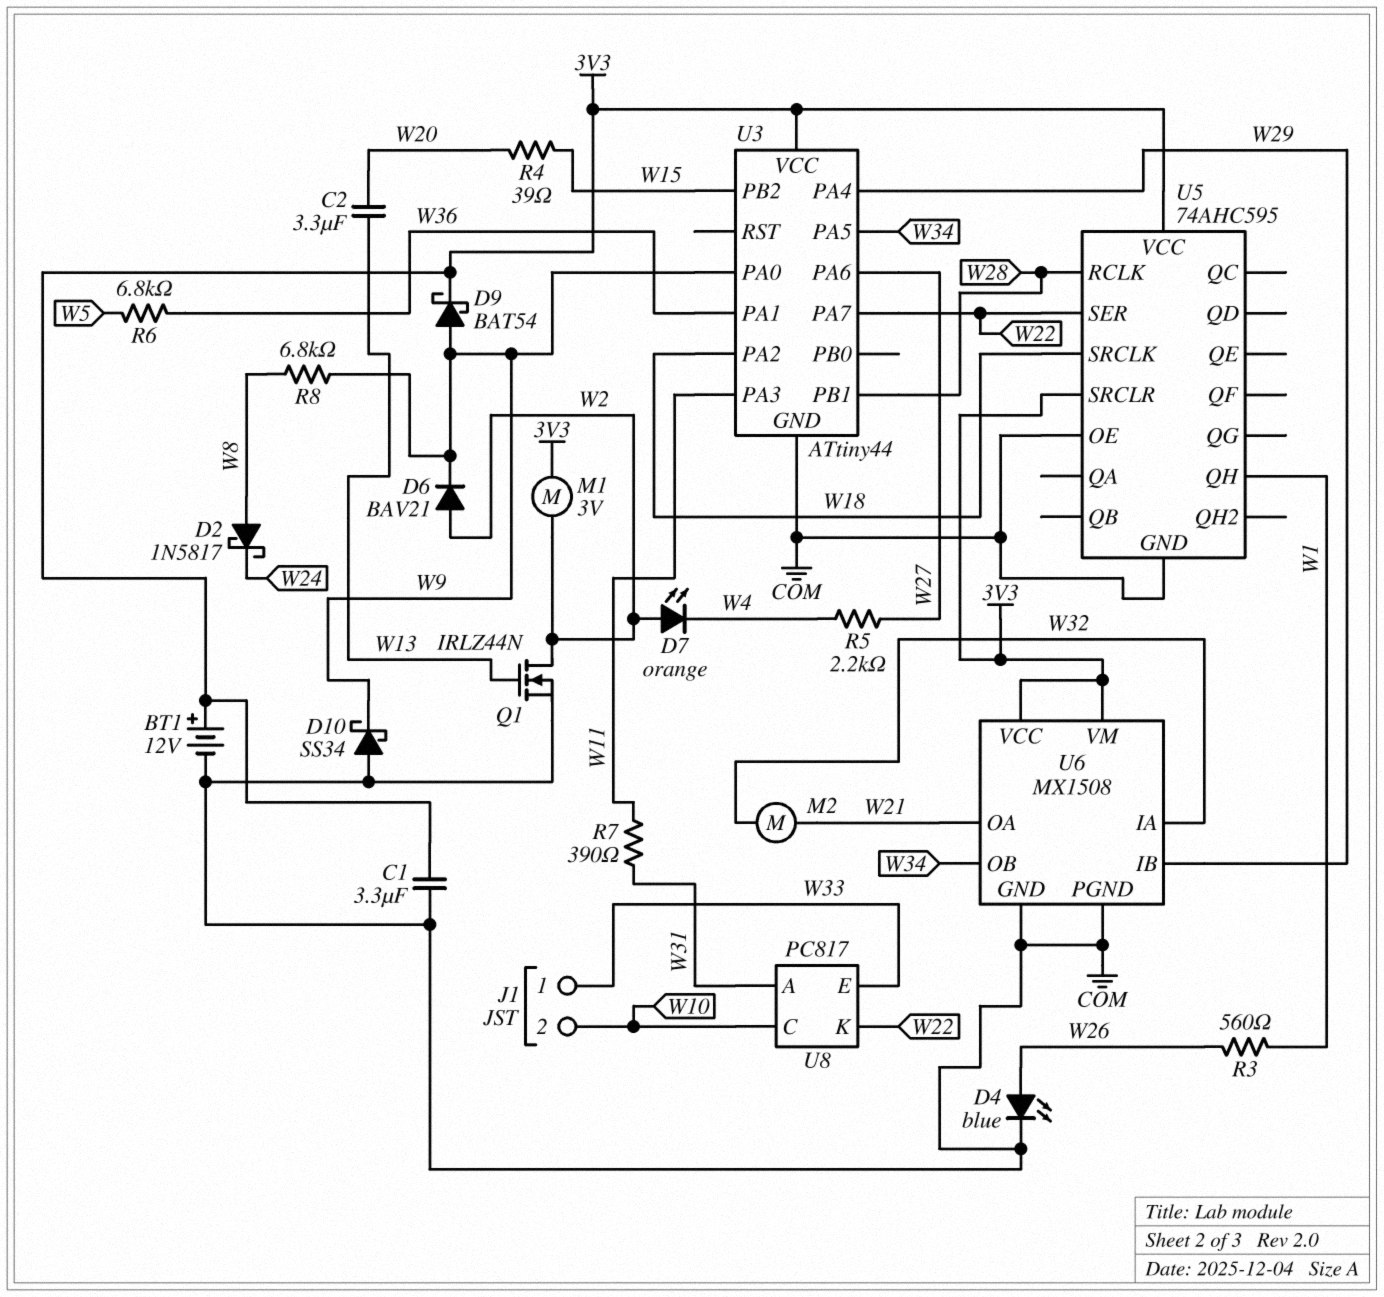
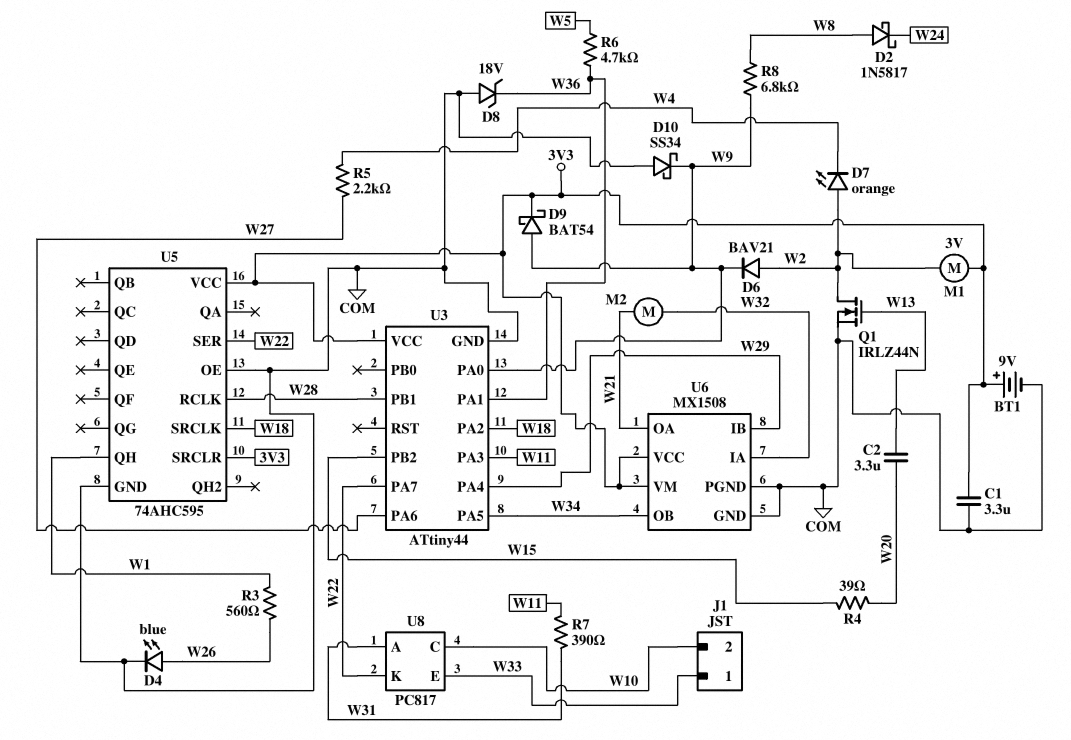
BT1: 12V (plus 3V3, minus COM) -> 9V (plus 3V3, minus COM)
D8: none -> zener 18V (A COM, K W36)
R6: 6.8k (W5, W36) -> 4.7k (W5, W36)

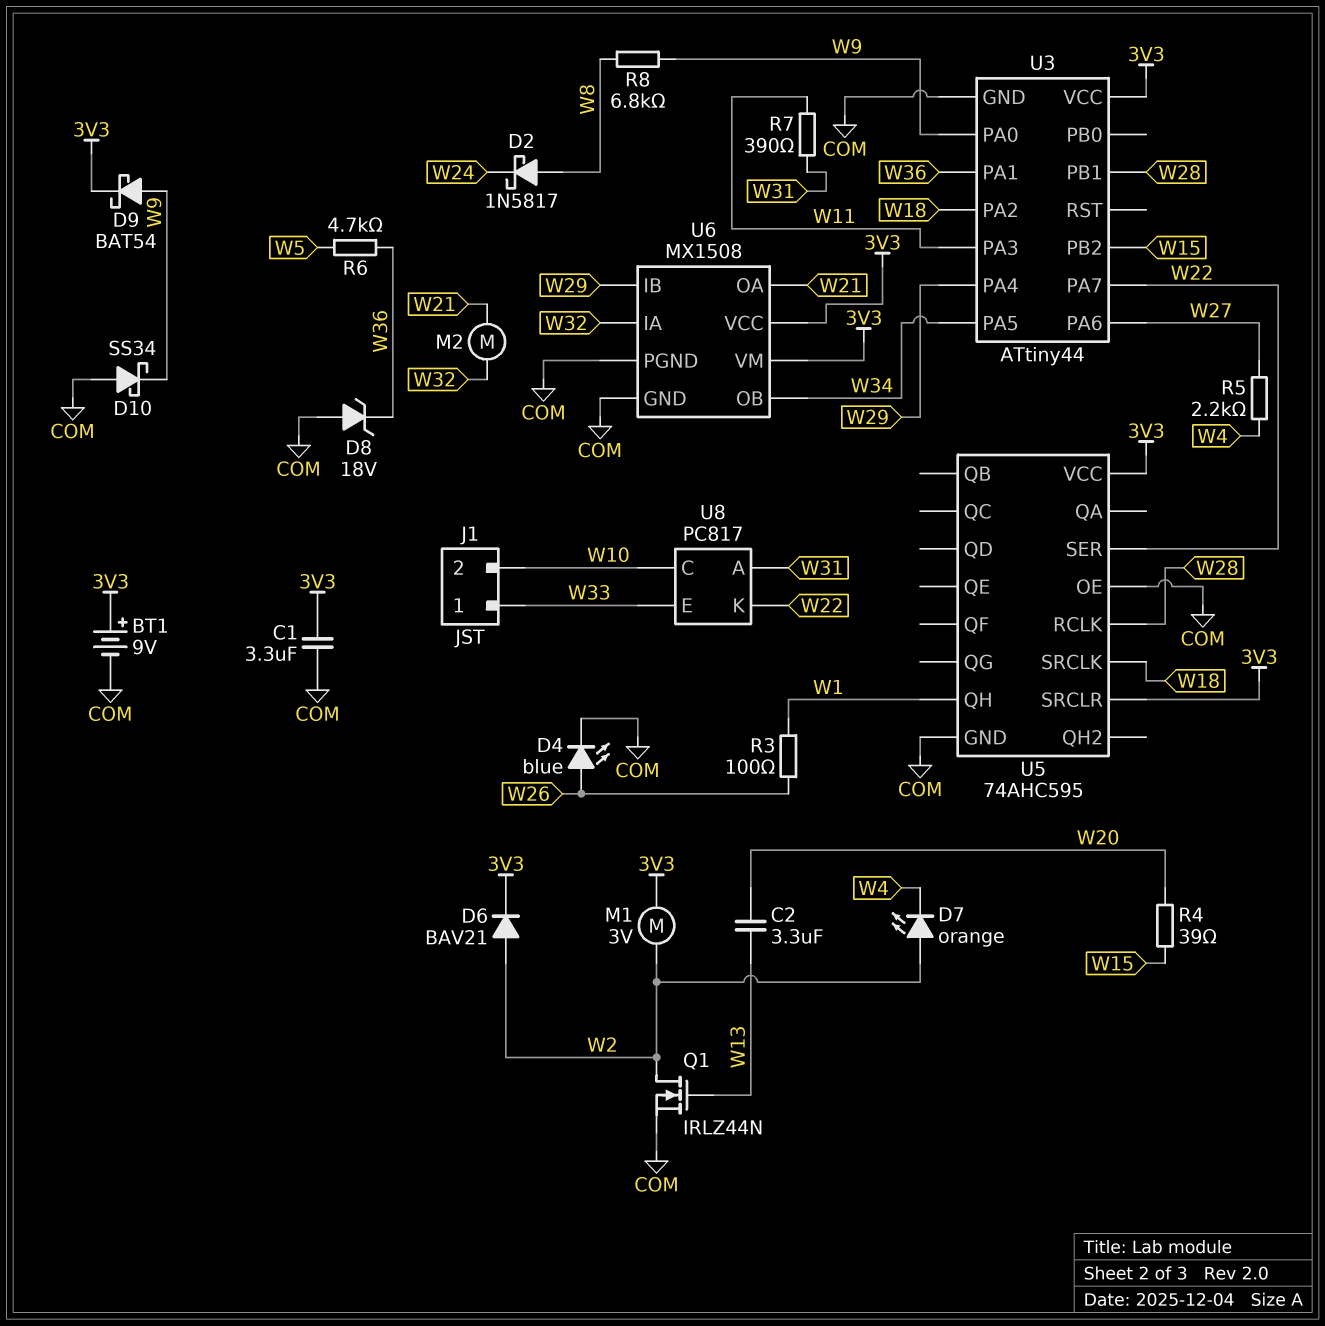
D6: diode BAV21 (A W2, K W9) -> diode BAV21 (A W2, K 3V3)
R3: 560 (W1, W26) -> 100 (W1, W26)

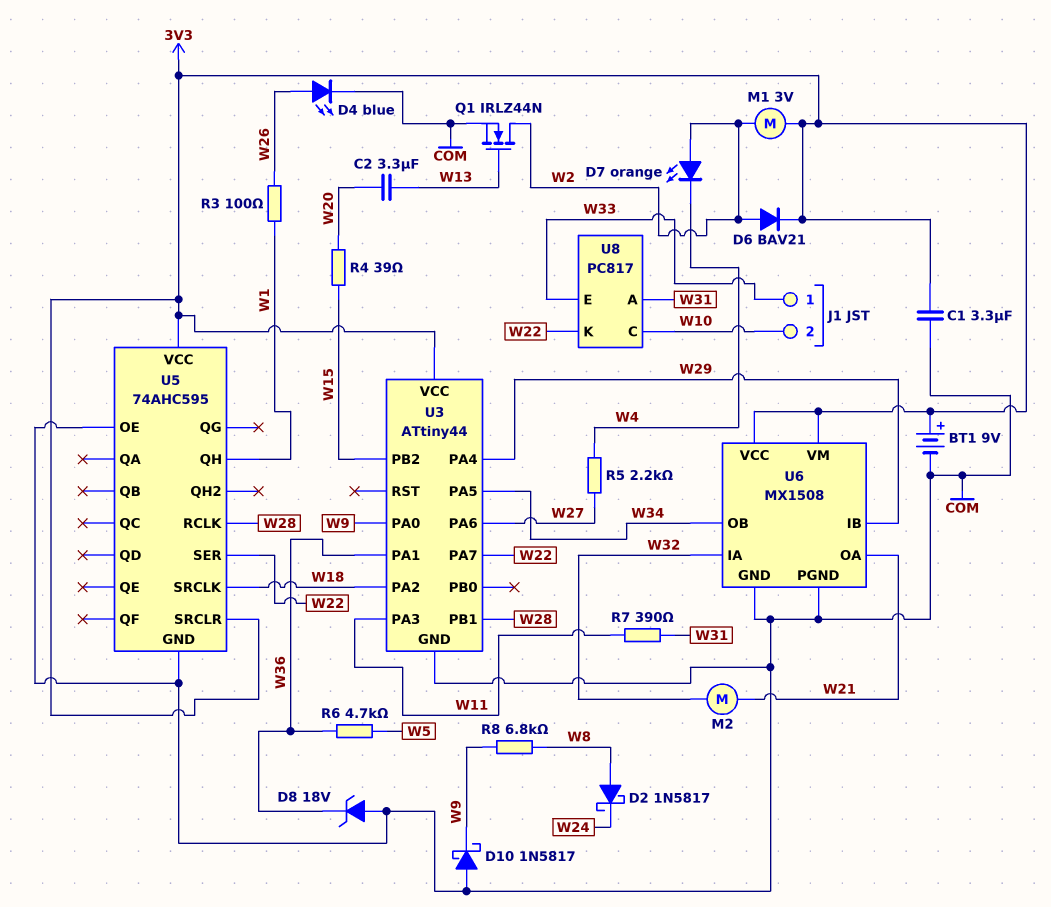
D9: schottky BAT54 (A W9, K 3V3) -> none
D10: schottky SS34 (A COM, K W9) -> schottky 1N5817 (A COM, K W9)

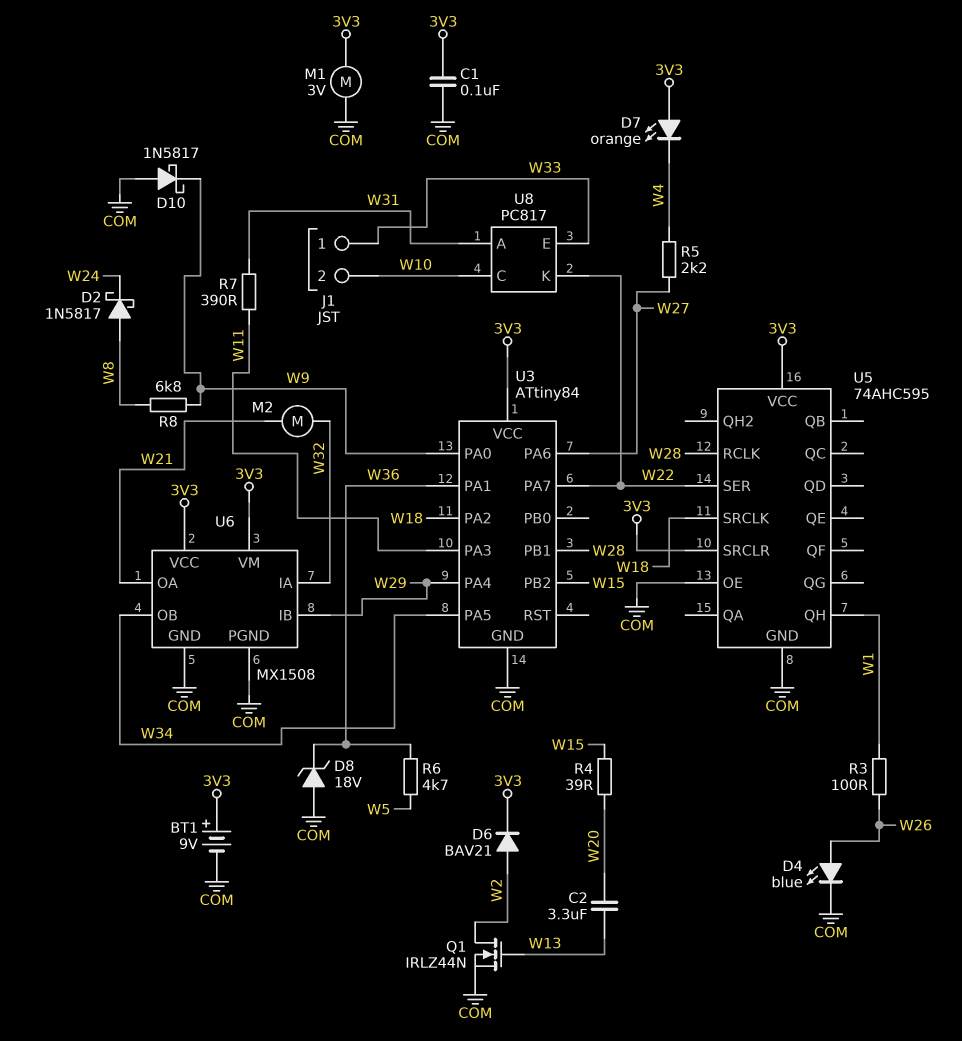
C1: 3.3uF (3V3, COM) -> 100nF (3V3, COM)
D7: LED orange (A W2, K W4) -> LED orange (A 3V3, K W4)
M1: motor 3V (3V3, W2) -> motor 3V (3V3, COM)
U3: ATtiny44 -> ATtiny84

